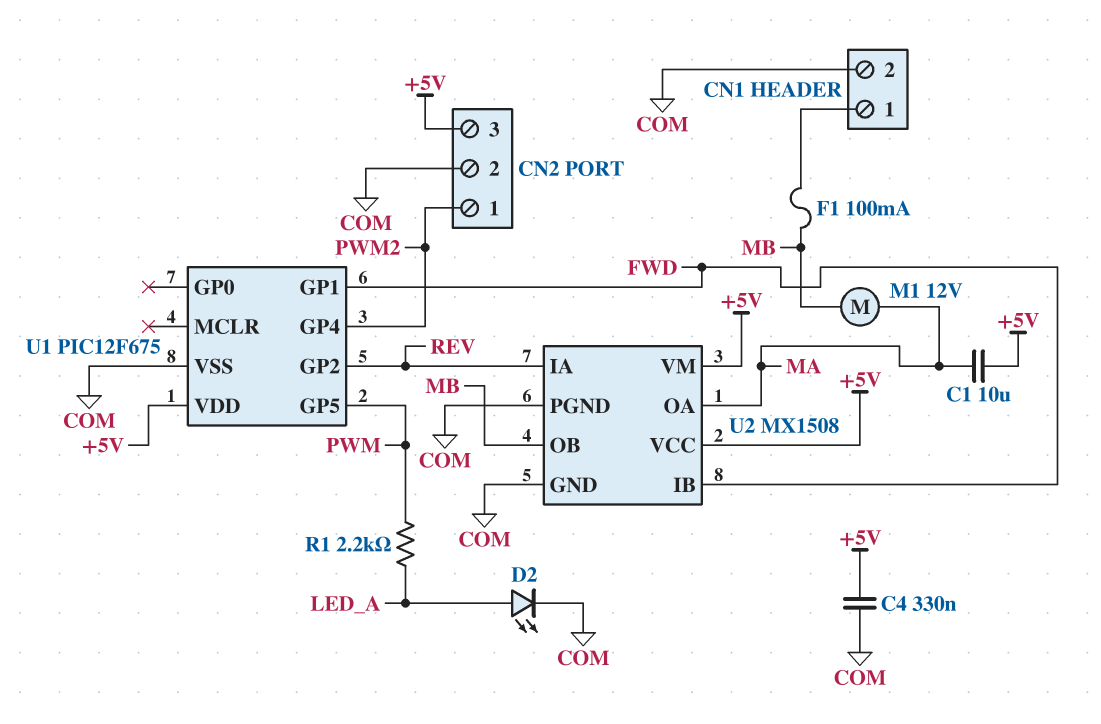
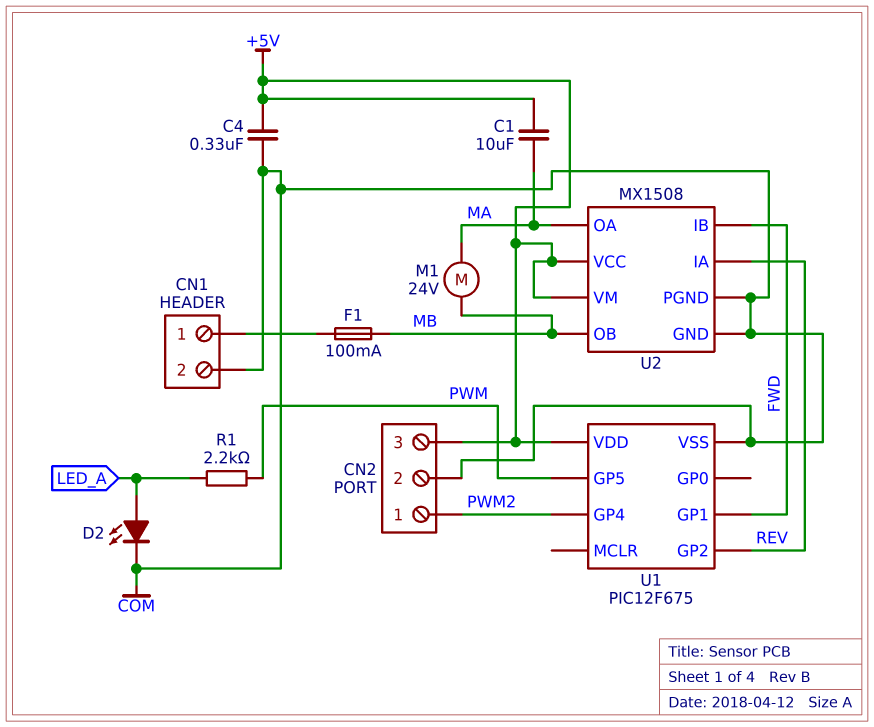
M1: motor 12V (MA, MB) -> motor 24V (MA, MB)

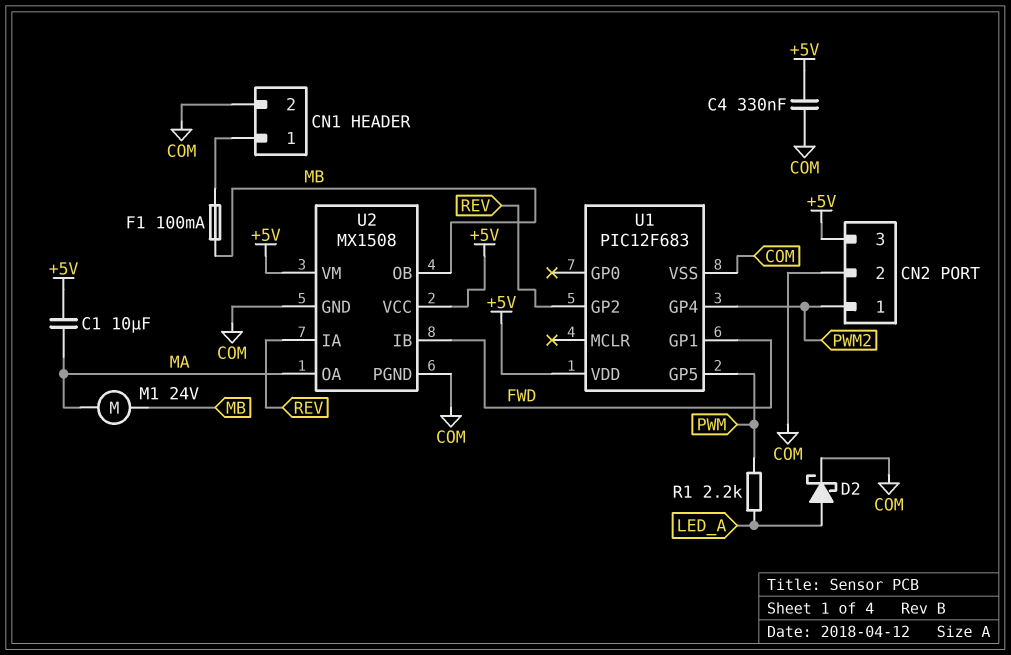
D2: LED (A LED_A, K COM) -> schottky (A LED_A, K COM)
U1: PIC12F675 -> PIC12F683

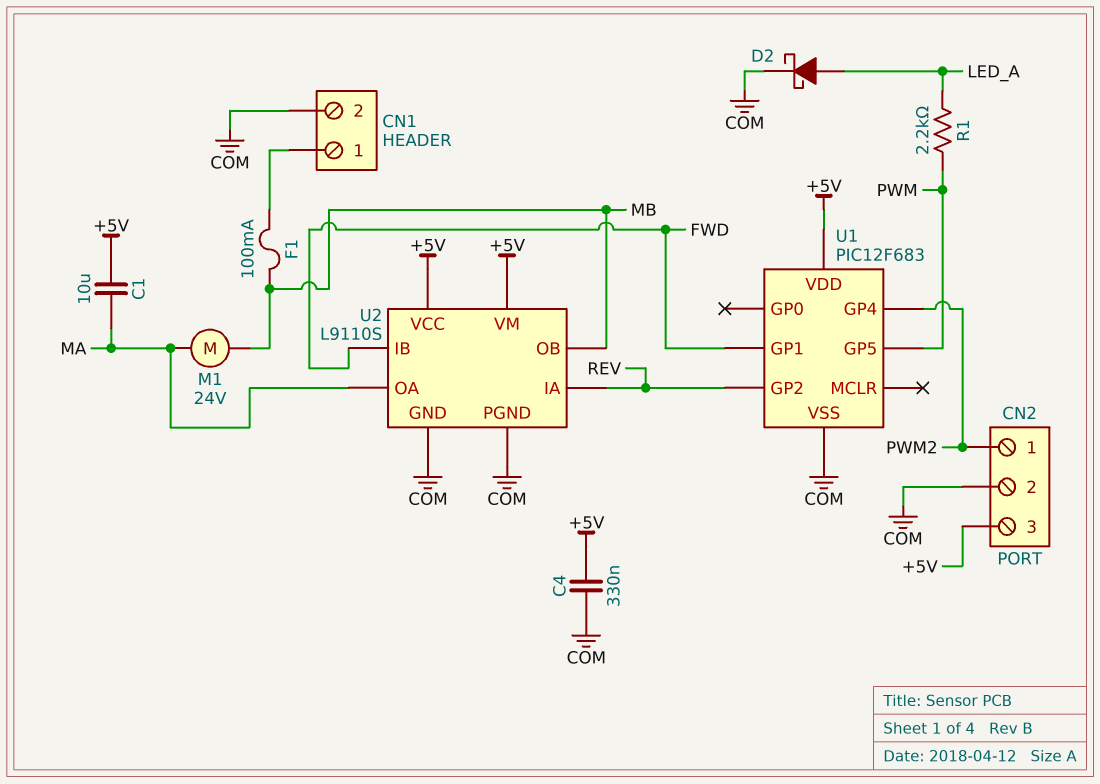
U2: MX1508 -> L9110S

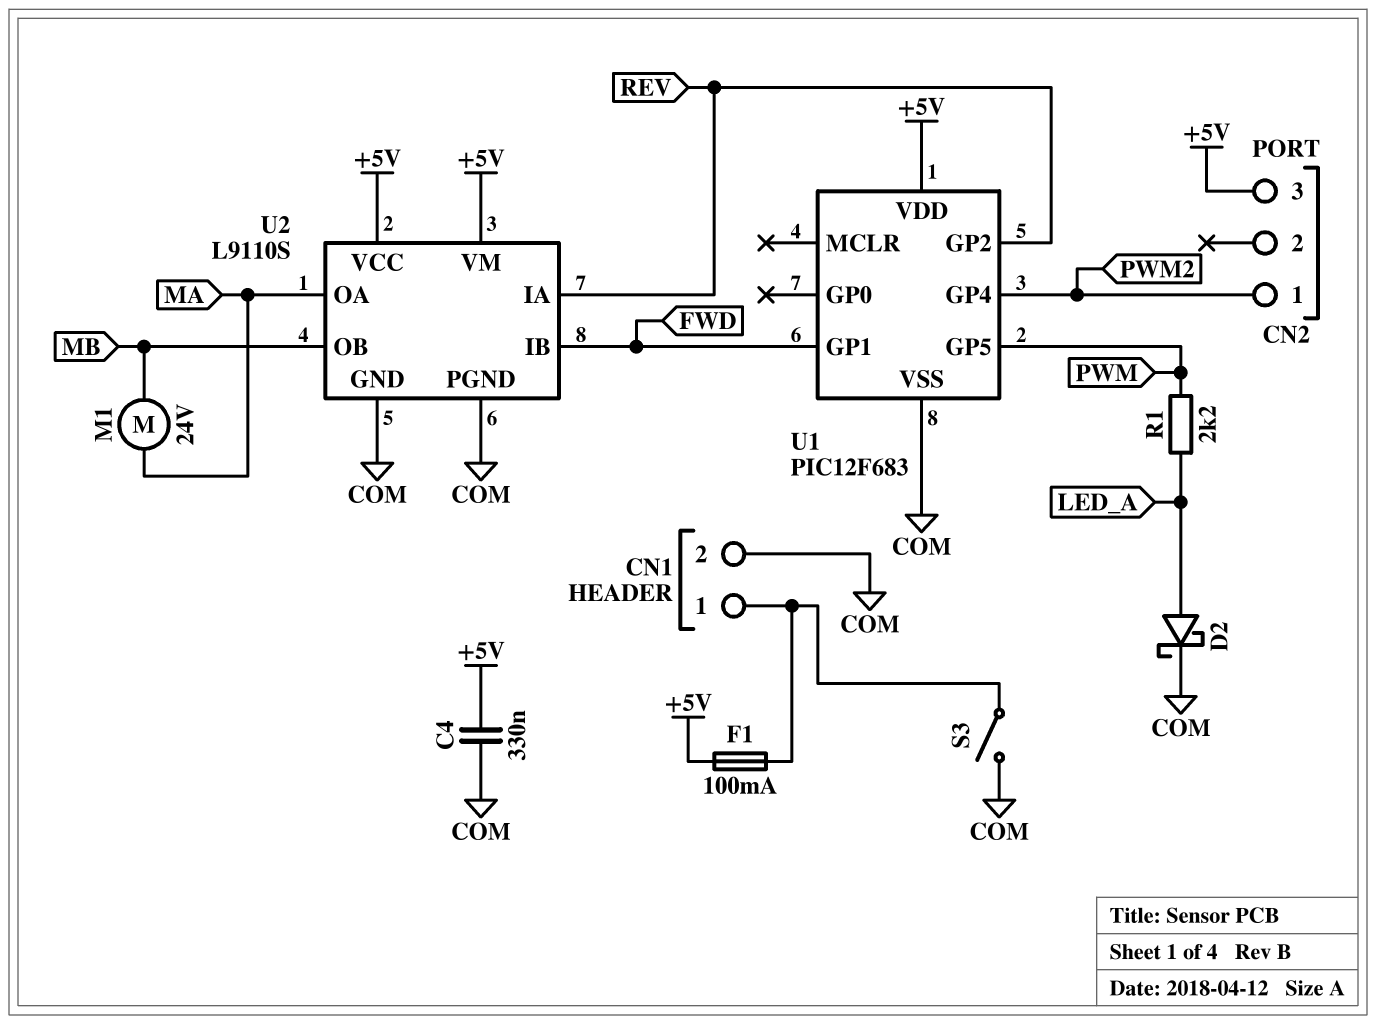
C1: 10uF (+5V, MA) -> none
CN2 pin 2: COM -> none
F1: 100mA (CN1/1, MB) -> 100mA (+5V, CN1/1)
S3: none -> switch (CN1/1, COM)

